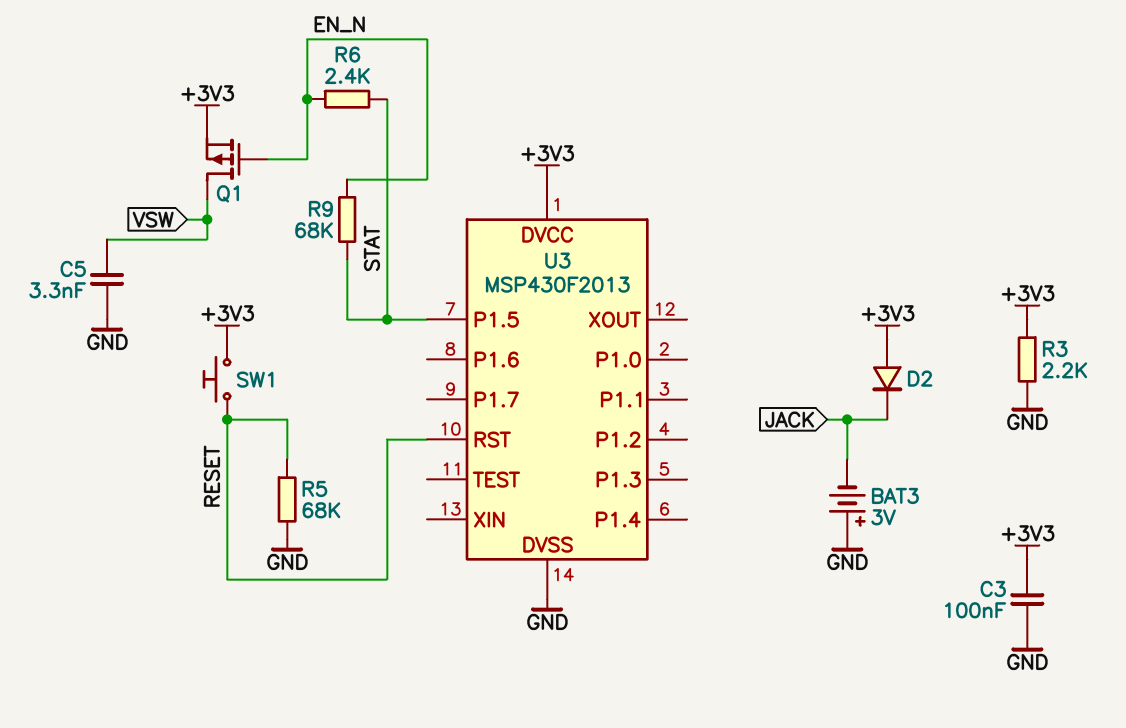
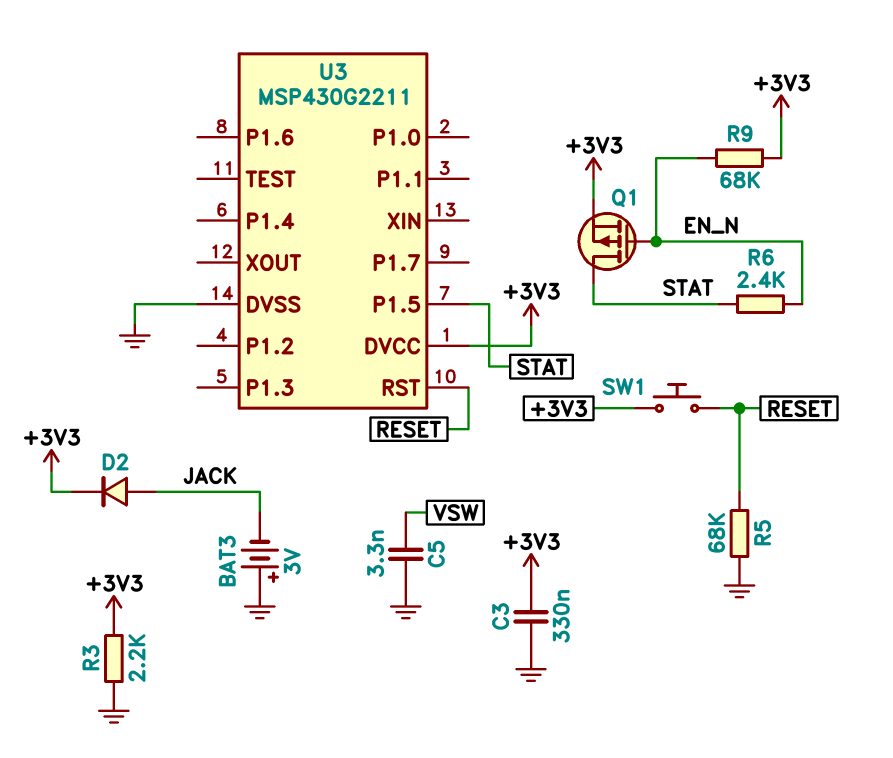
C3: 100nF (+3V3, GND) -> 330nF (+3V3, GND)
D2: diode (A +3V3, K JACK) -> diode (A JACK, K +3V3)
Q1: PMOS (G EN_N, D VSW, S +3V3) -> PMOS (G EN_N, D STAT, S +3V3)
R9: 68k (EN_N, STAT) -> 68k (+3V3, EN_N)
U3: MSP430F2013 -> MSP430G2211

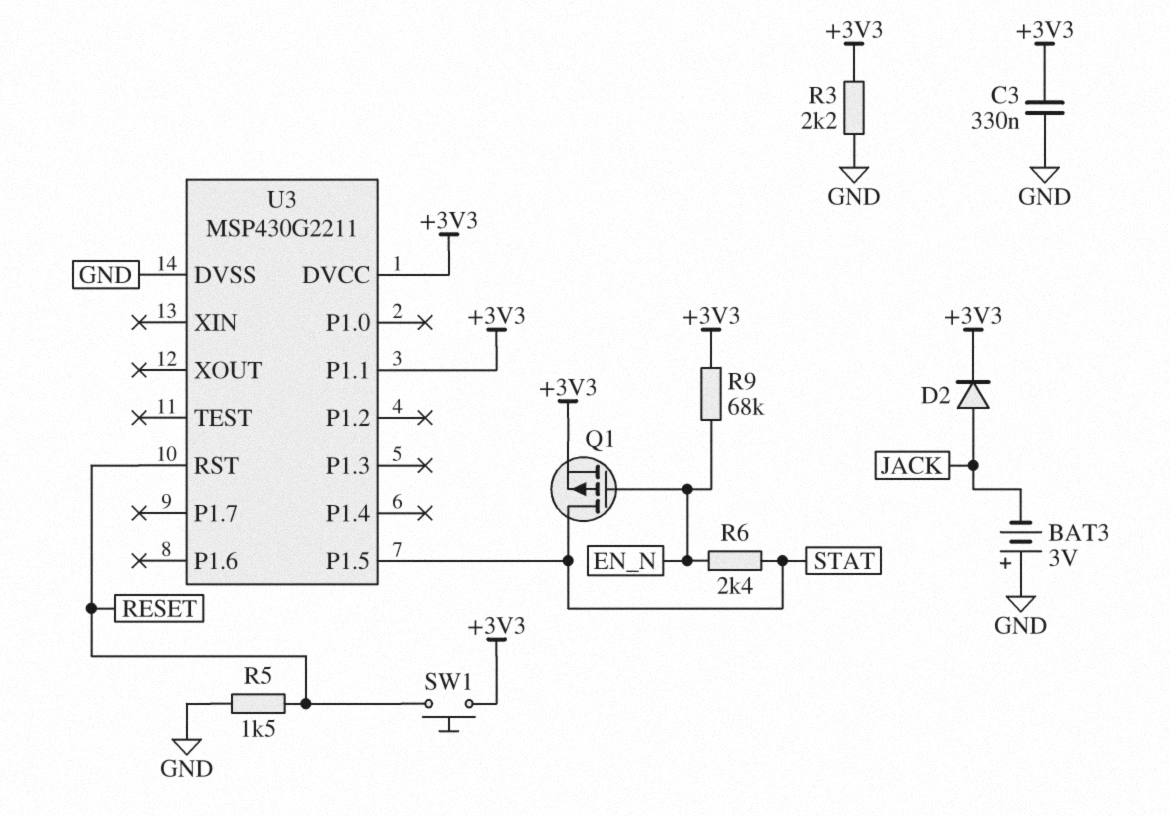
C5: 3.3nF (GND, VSW) -> none
R5: 68k (GND, RESET) -> 1.5k (GND, RESET)
U3 pin P1.1: none -> +3V3

